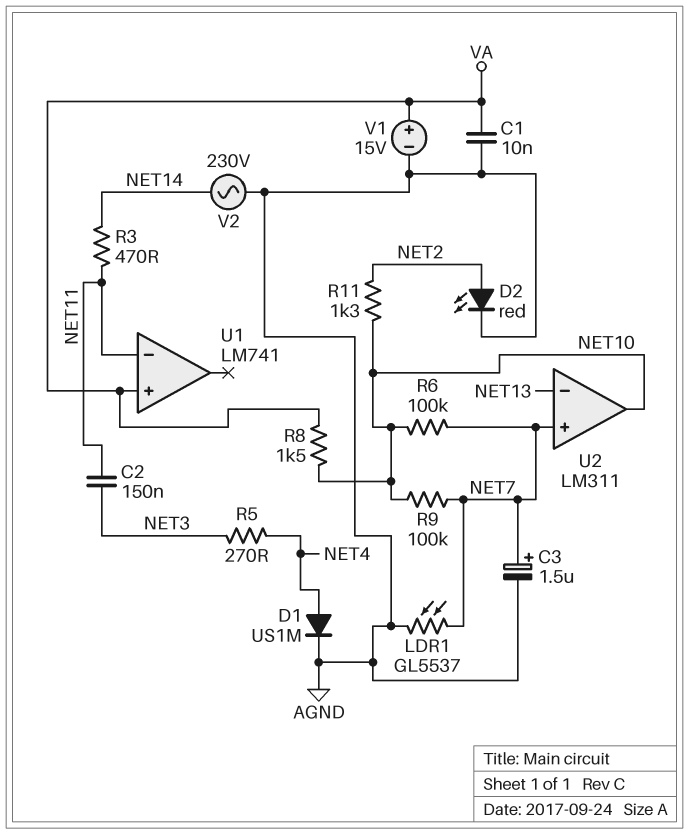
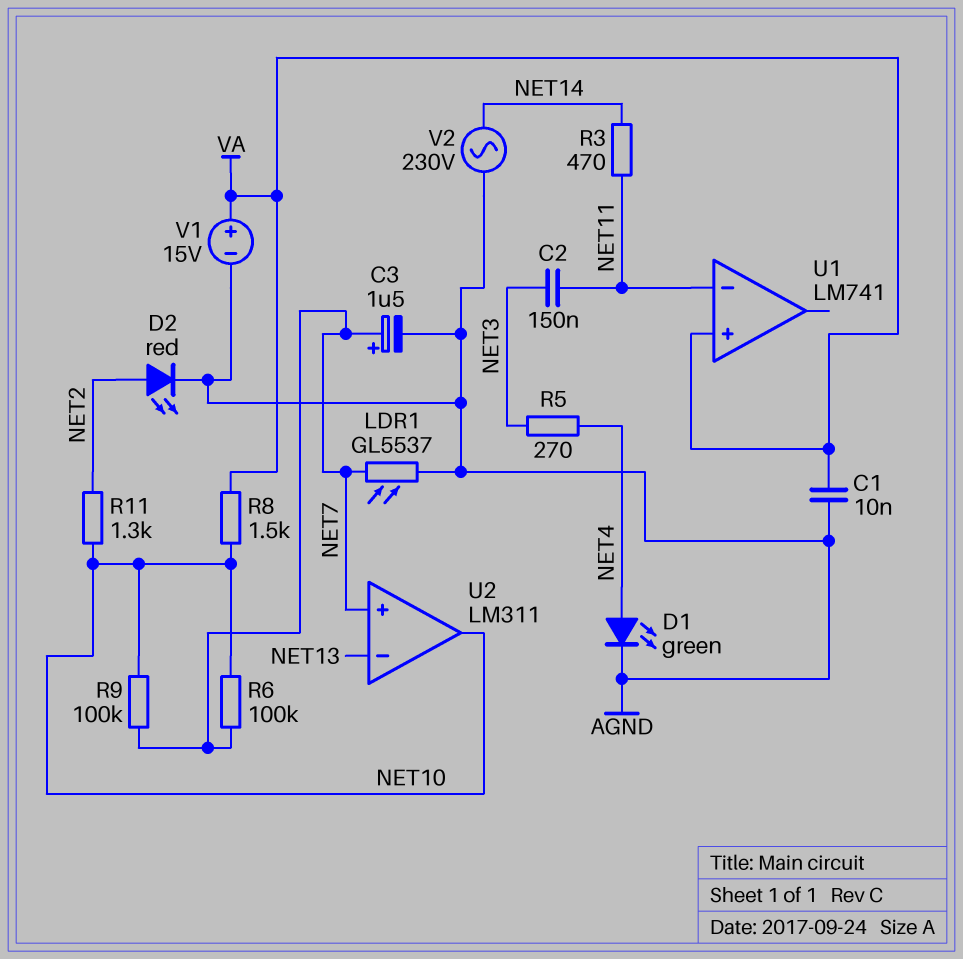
D1: diode US1M (A NET4, K AGND) -> LED green (A NET4, K AGND)

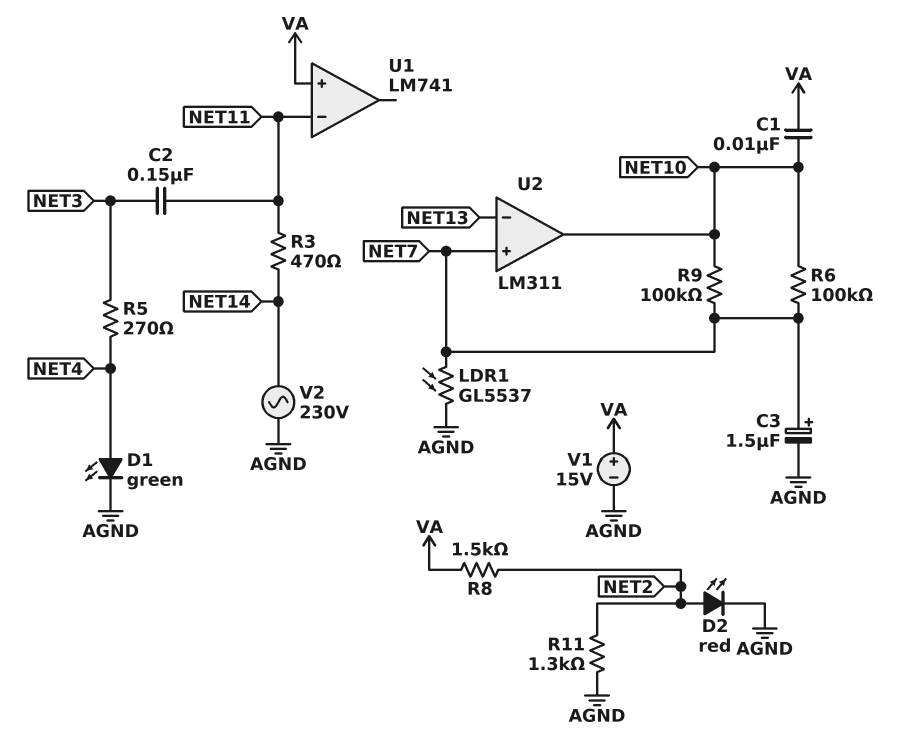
C1: 10nF (AGND, VA) -> 10nF (NET10, VA)
R8: 1.5k (NET10, VA) -> 1.5k (NET2, VA)
R11: 1.3k (NET2, NET10) -> 1.3k (AGND, NET2)

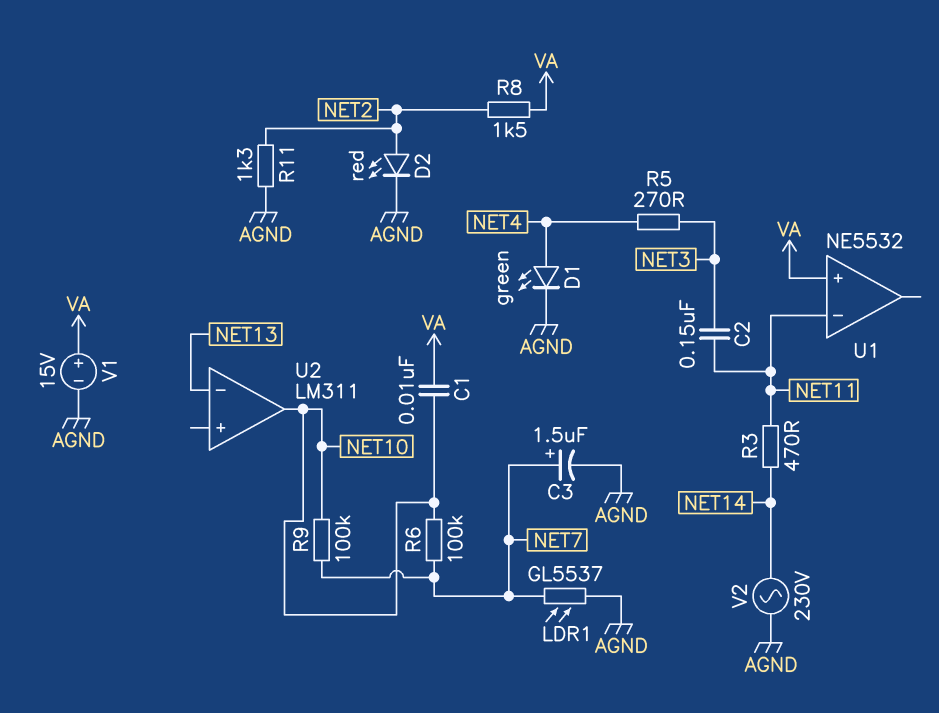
U1: LM741 -> NE5532
U2 pin in+: NET7 -> none

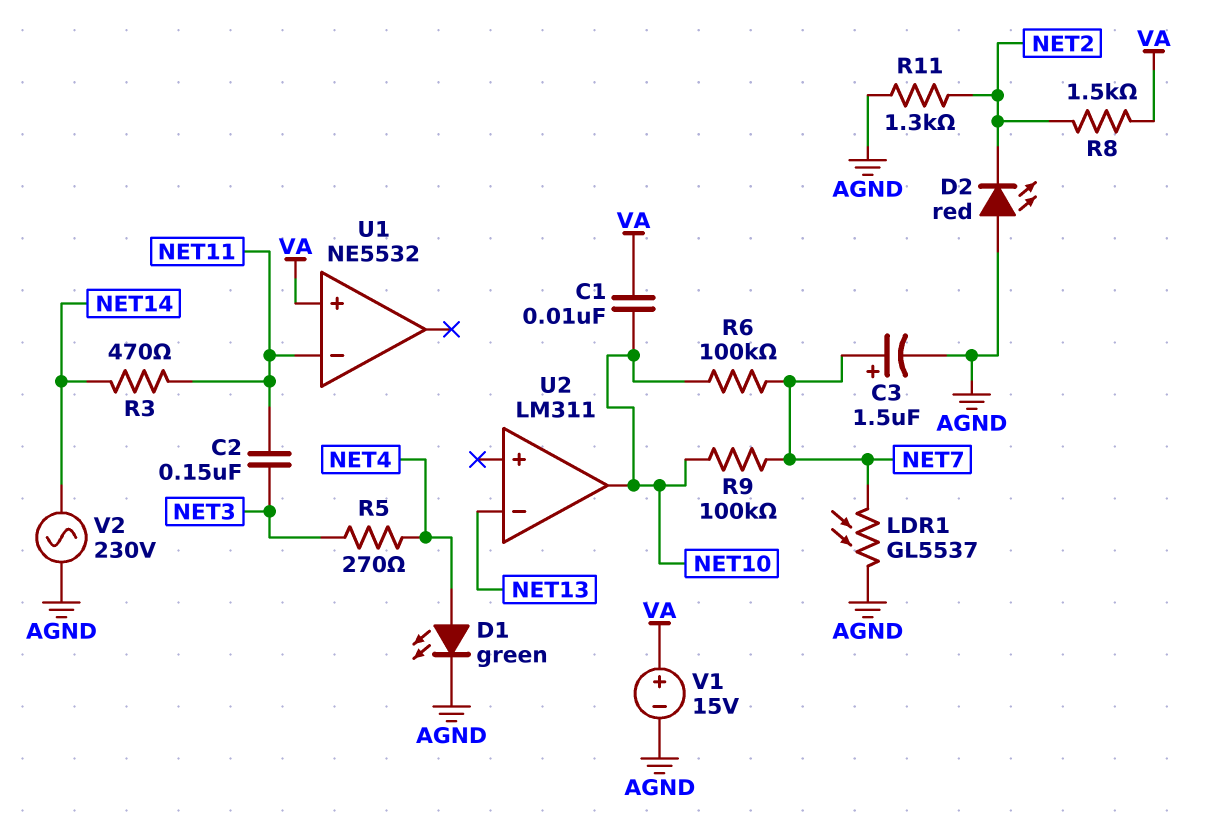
D2: LED red (A NET2, K AGND) -> LED red (A AGND, K NET2)

